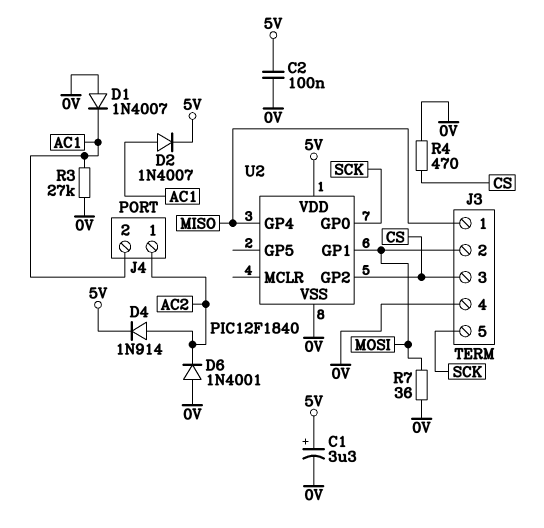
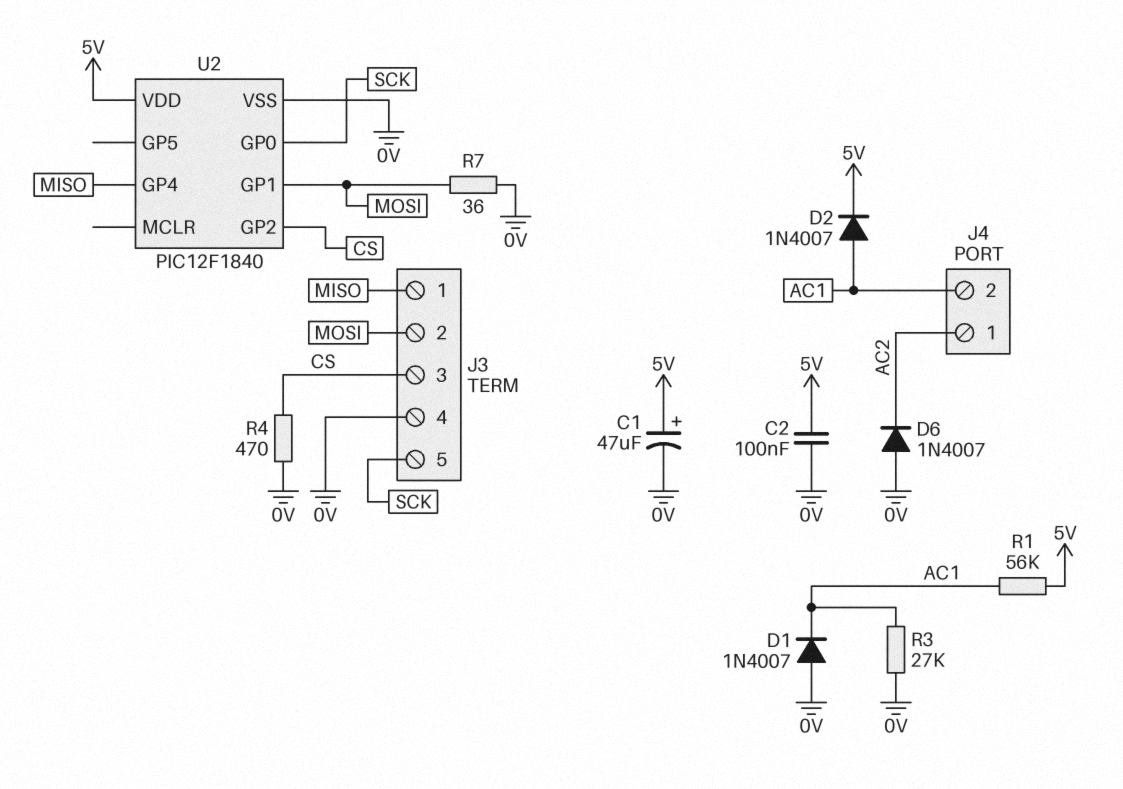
C1: 3.3uF (plus 5V, minus 0V) -> 47uF (plus 5V, minus 0V)
D4: diode 1N914 (A AC2, K 5V) -> none
D6: diode 1N4001 (A 0V, K AC2) -> diode 1N4007 (A 0V, K AC2)
R1: none -> 56k (5V, AC1)

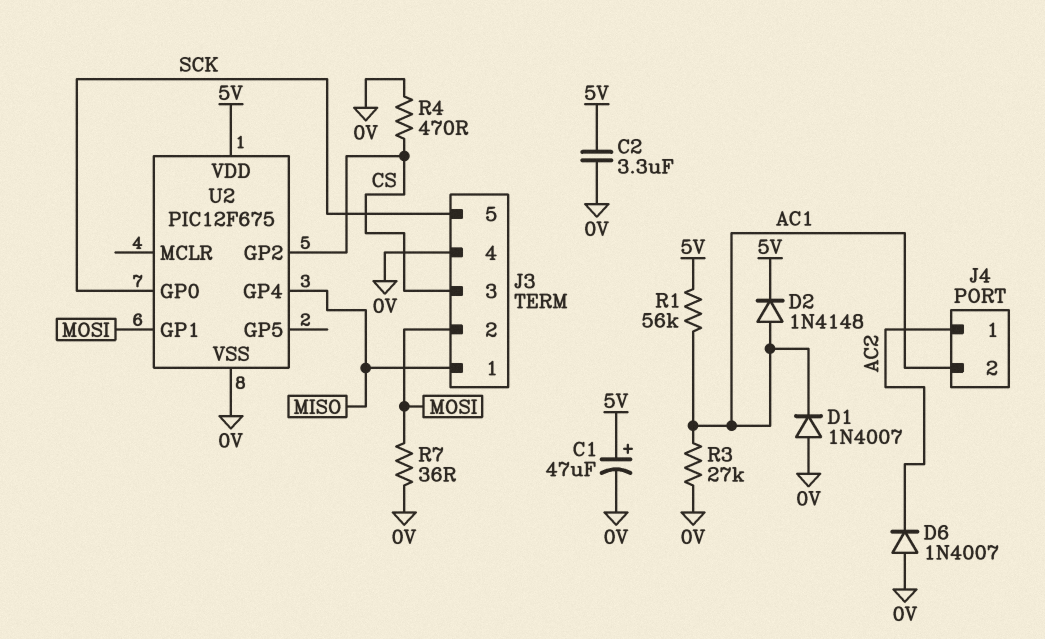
C2: 100nF (0V, 5V) -> 3.3uF (0V, 5V)
D2: diode 1N4007 (A AC1, K 5V) -> diode 1N4148 (A AC1, K 5V)
U2: PIC12F1840 -> PIC12F675

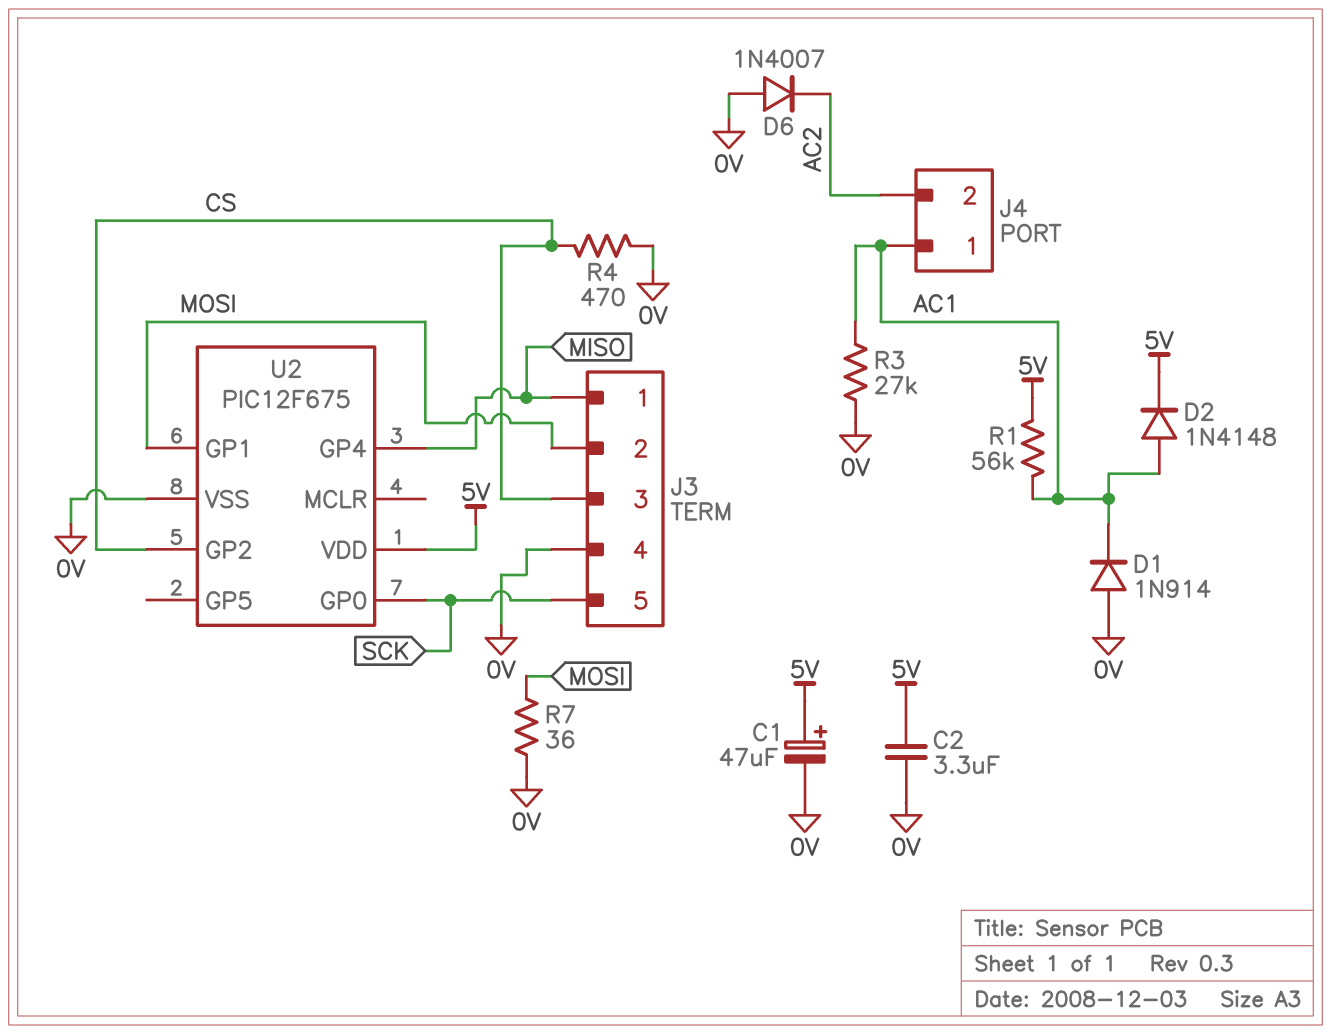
D1: diode 1N4007 (A 0V, K AC1) -> diode 1N914 (A 0V, K AC1)
J4 pin 1: AC2 -> AC1
J4 pin 2: AC1 -> AC2

